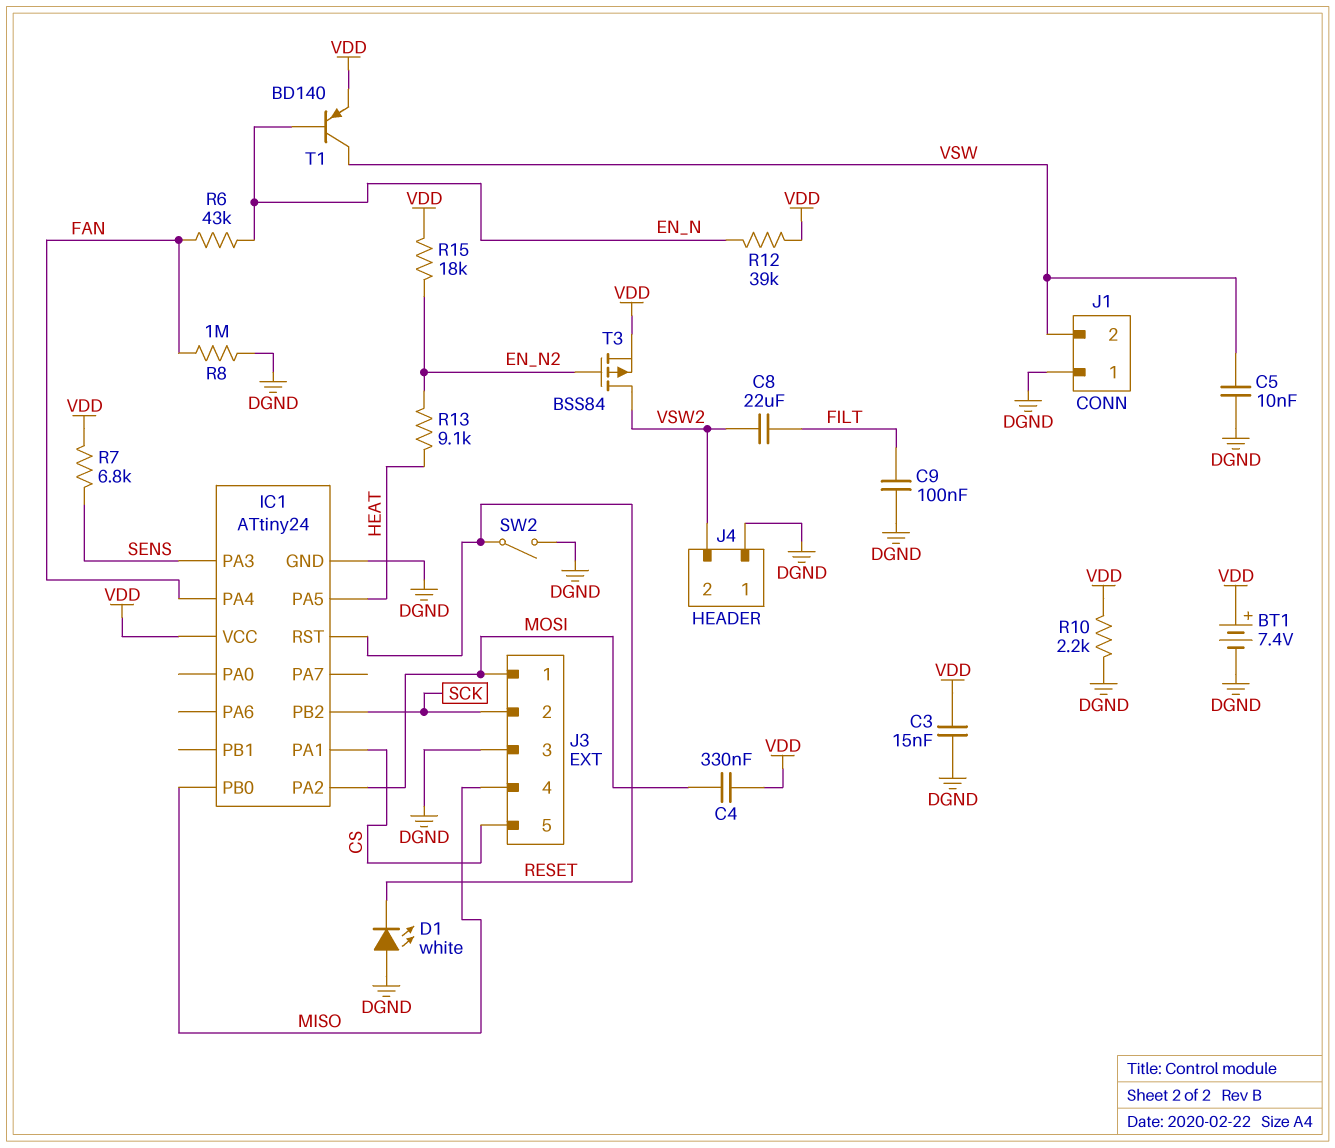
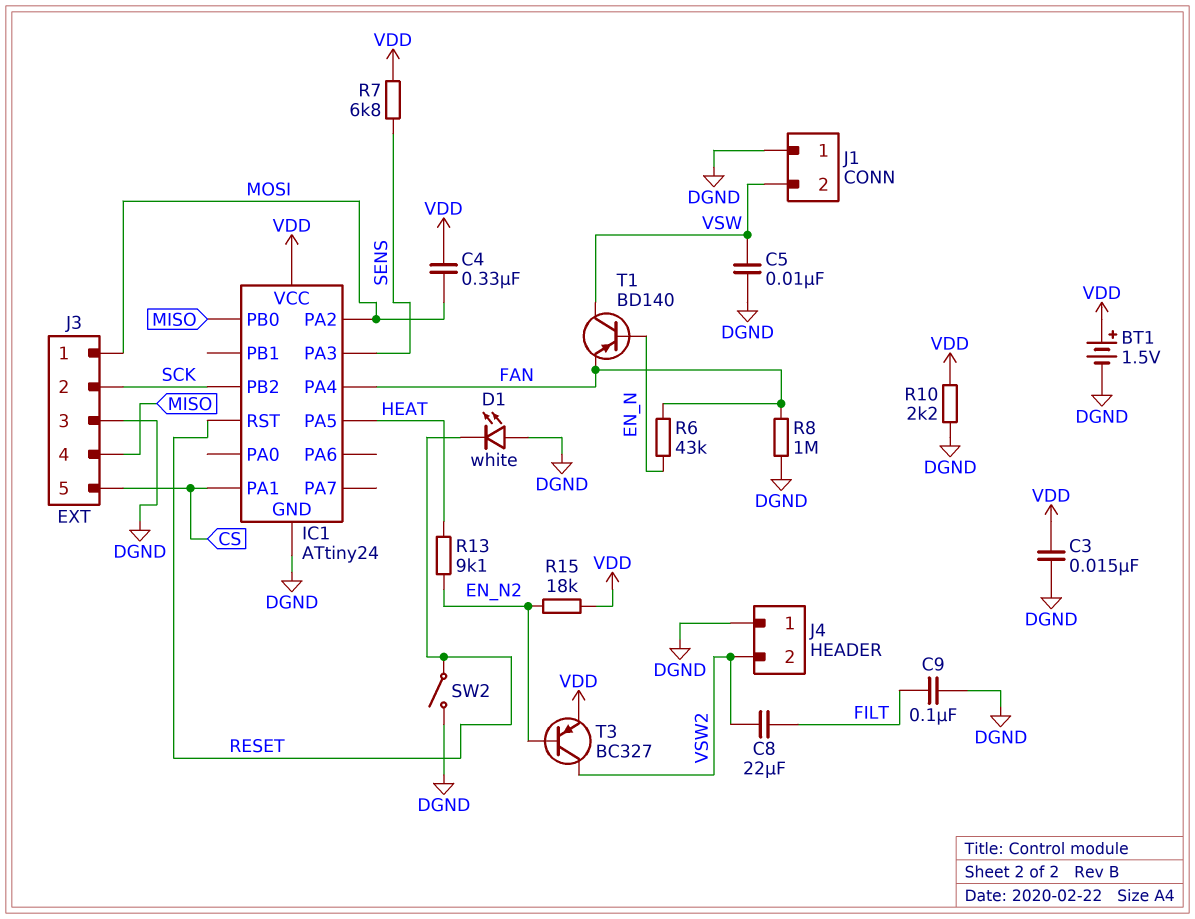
BT1: 7.4V (plus VDD, minus DGND) -> 1.5V (plus VDD, minus DGND)
R12: 39k (EN_N, VDD) -> none
T1: PNP BD140 (B EN_N, C VSW, E VDD) -> PNP BD140 (B EN_N, C VSW, E FAN)
T3: PMOS BSS84 (G EN_N2, D VSW2, S VDD) -> PNP BC327 (B EN_N2, C VSW2, E VDD)

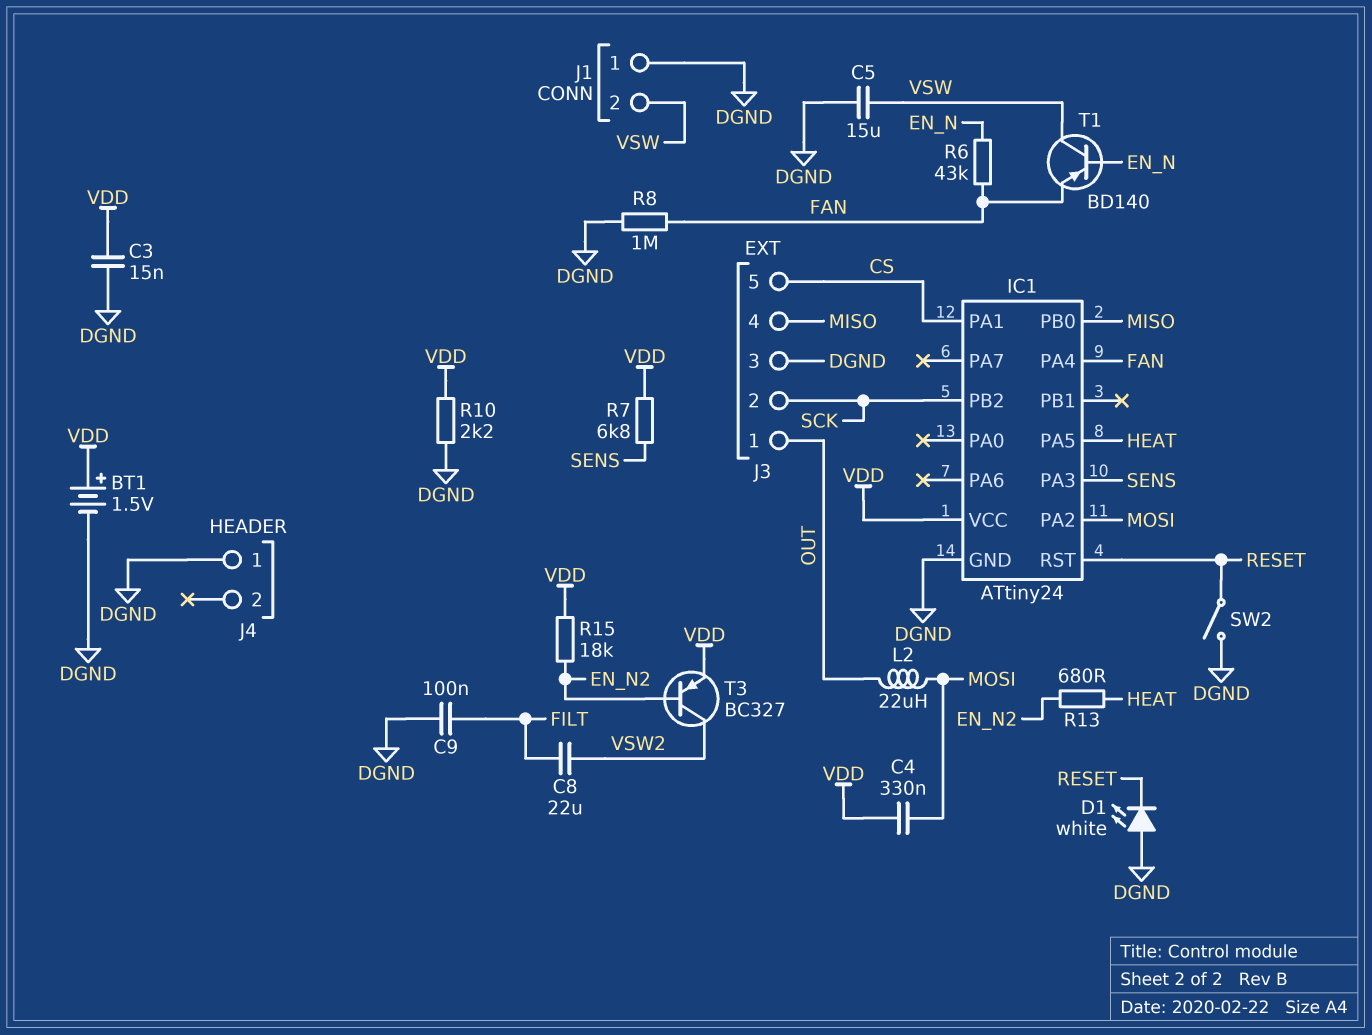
C5: 10nF (DGND, VSW) -> 15uF (DGND, VSW)
J3 pin 1: MOSI -> OUT
J4 pin 2: VSW2 -> none
L2: none -> 22uH (MOSI, OUT)
R13: 9.1k (EN_N2, HEAT) -> 680 (EN_N2, HEAT)

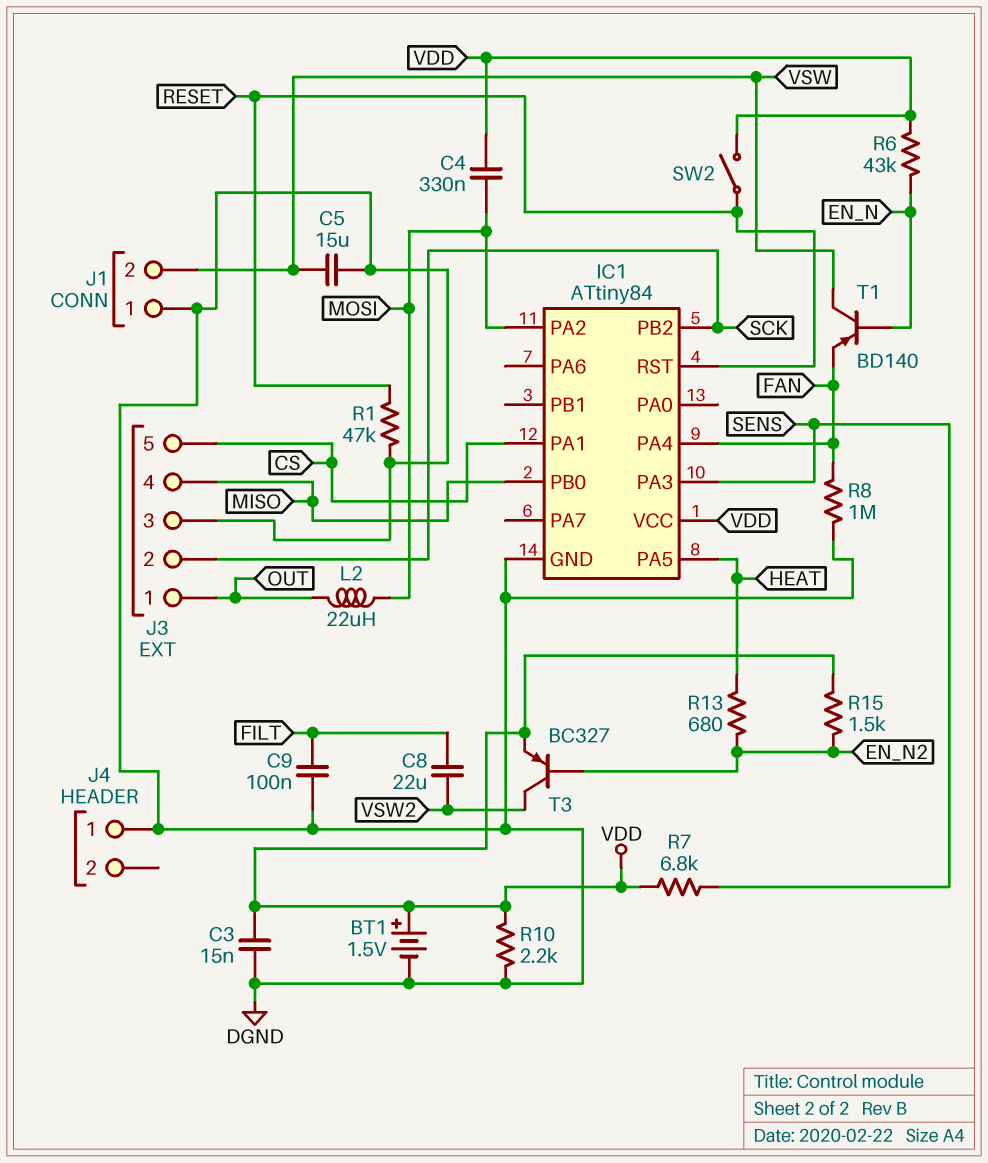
D1: LED white (A DGND, K RESET) -> none
IC1: ATtiny24 -> ATtiny84
R1: none -> 47k (DGND, RESET)
R6: 43k (EN_N, FAN) -> 43k (EN_N, VDD)
R15: 18k (EN_N2, VDD) -> 1.5k (EN_N2, VDD)
SW2: switch (DGND, RESET) -> switch (RESET, VDD)

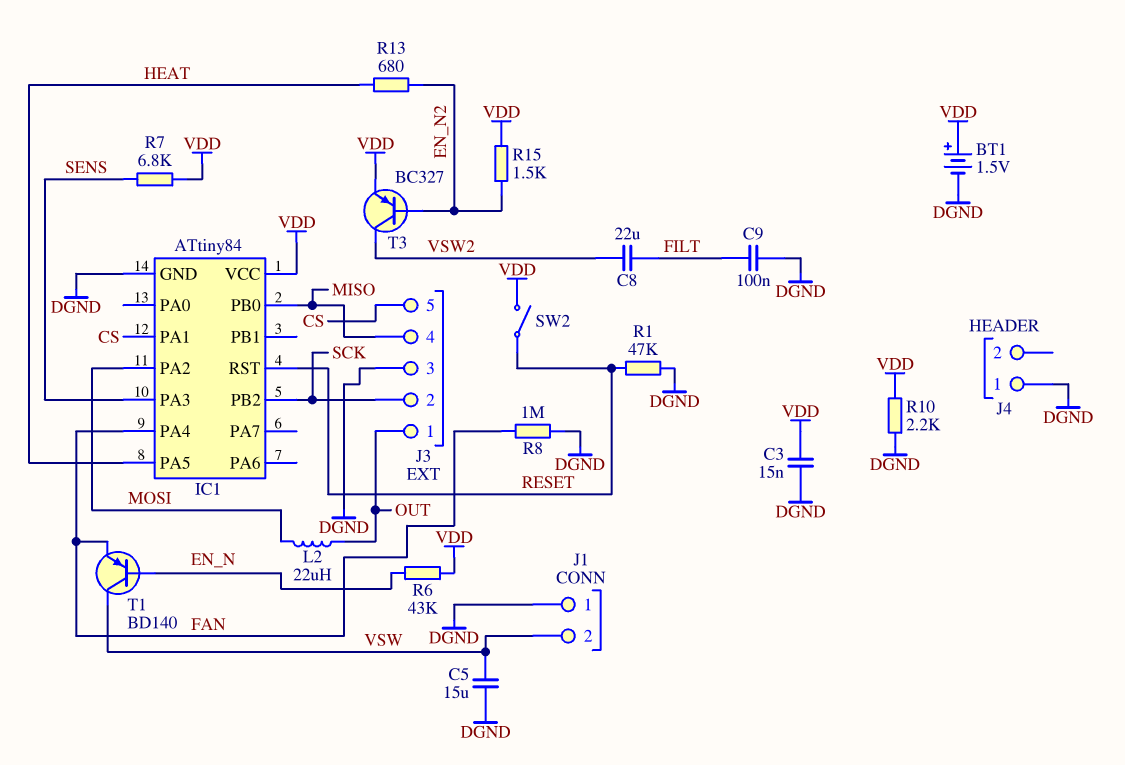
C4: 330nF (MOSI, VDD) -> none

